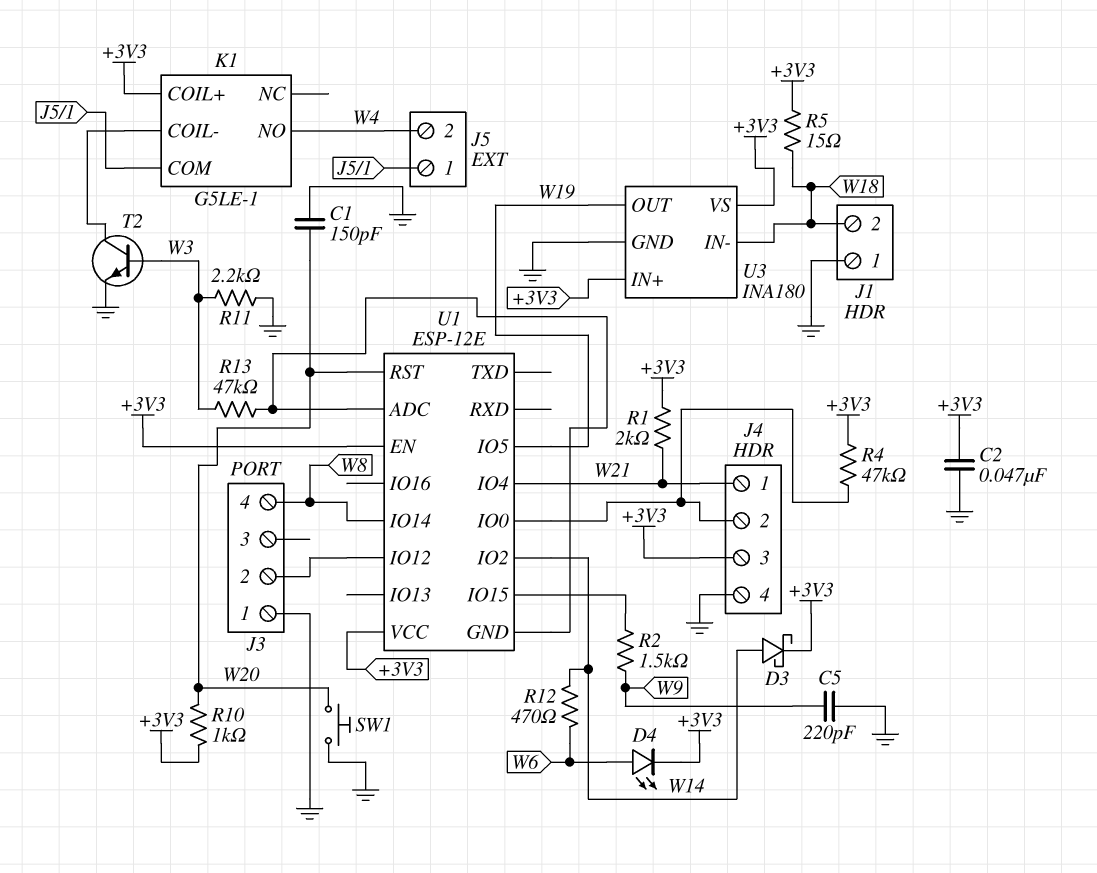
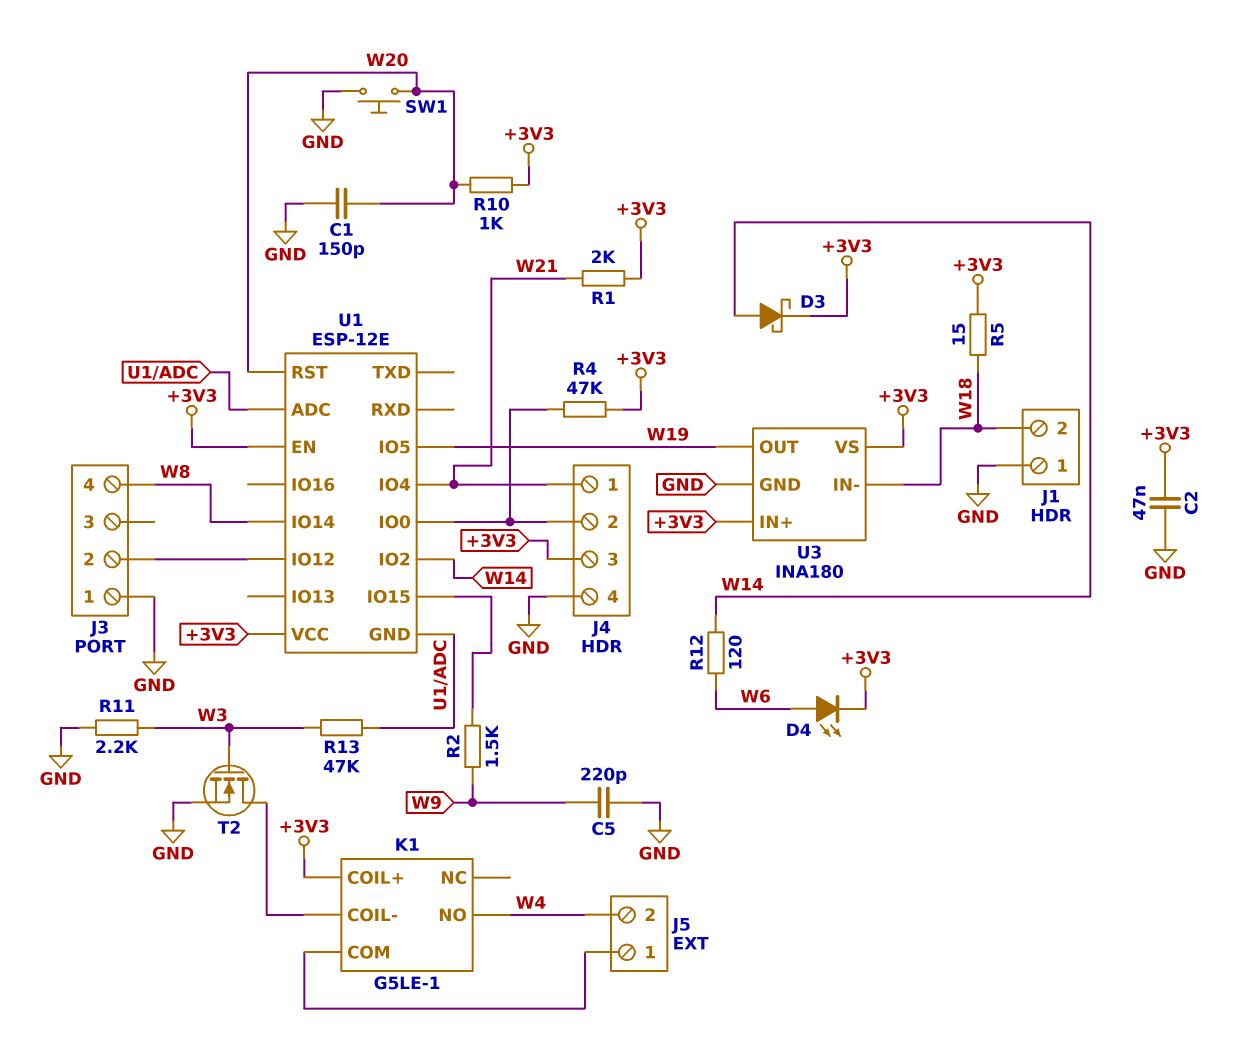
R12: 470 (W6, W14) -> 120 (W6, W14)
T2: NPN (B W3, C K1/COIL-, E GND) -> NMOS (G W3, D K1/COIL-, S GND)

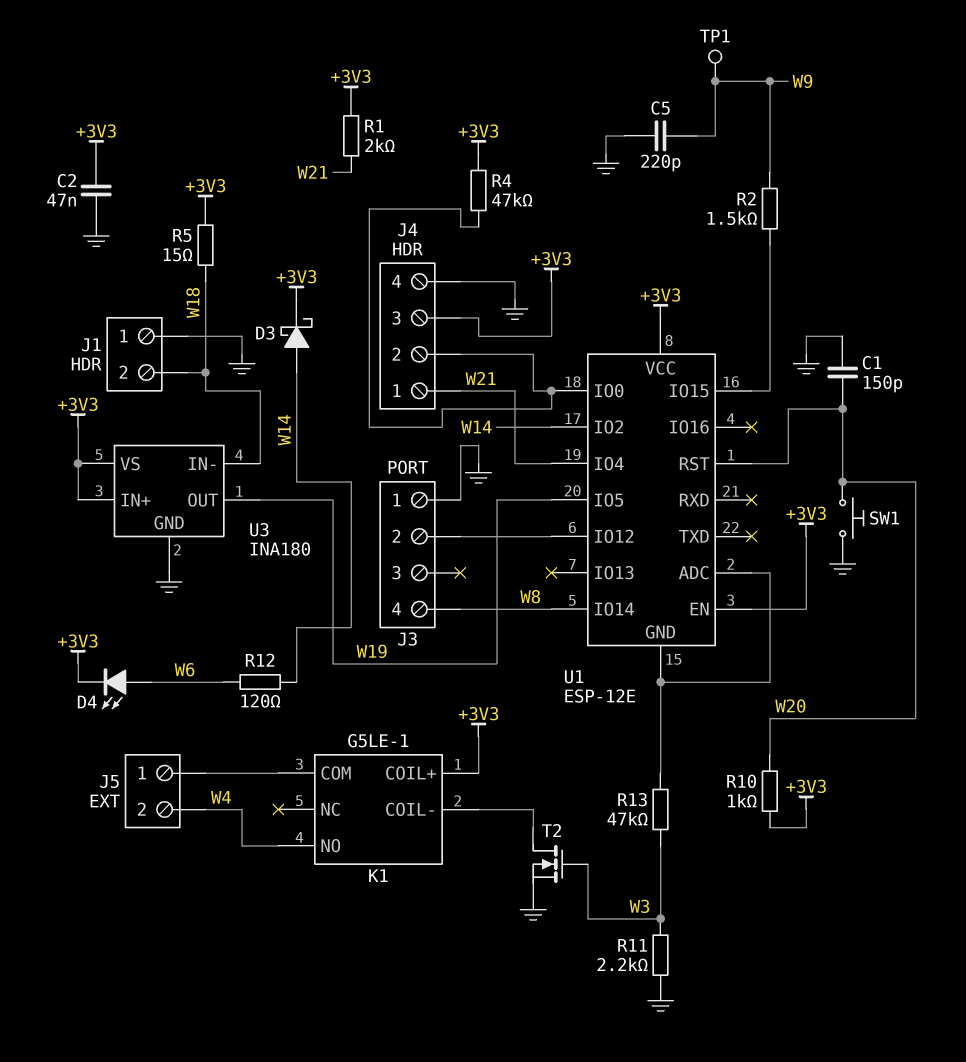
TP1: none -> test point (W9)

